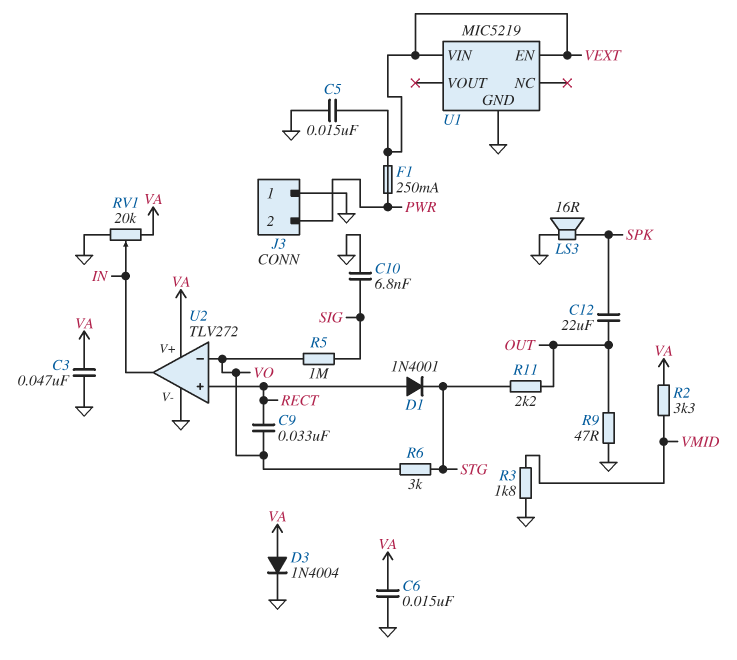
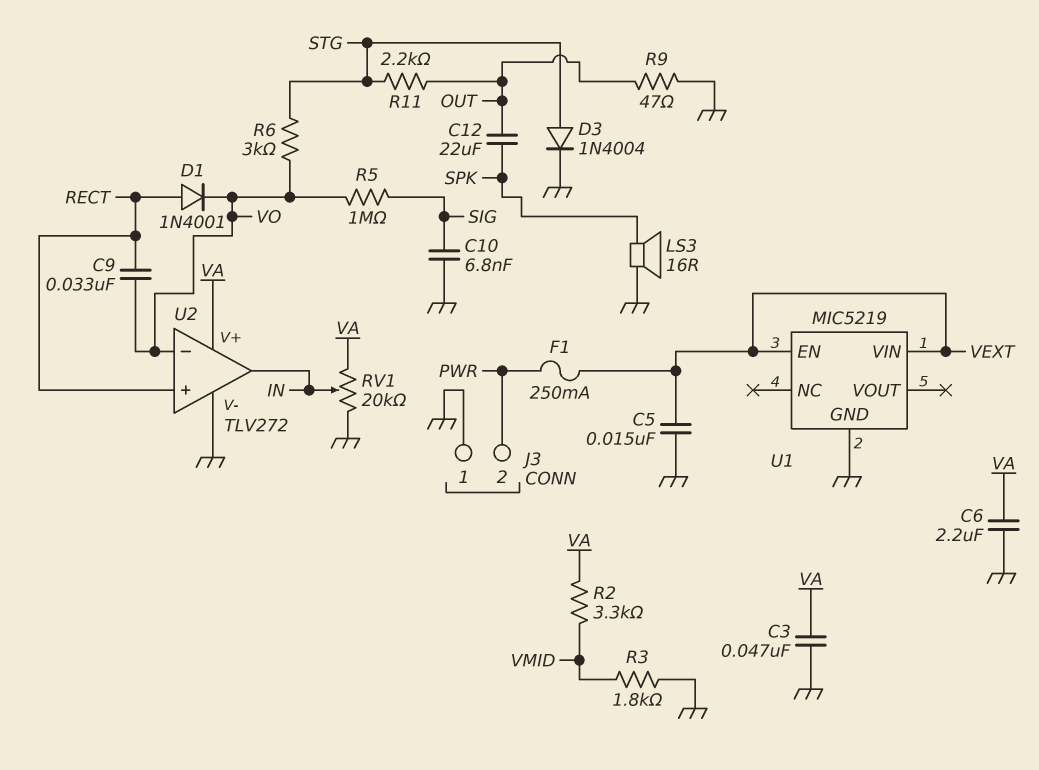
C6: 15nF (GND, VA) -> 2.2uF (GND, VA)
D1: diode 1N4001 (A RECT, K STG) -> diode 1N4001 (A RECT, K VO)
D3: diode 1N4004 (A VA, K GND) -> diode 1N4004 (A STG, K GND)

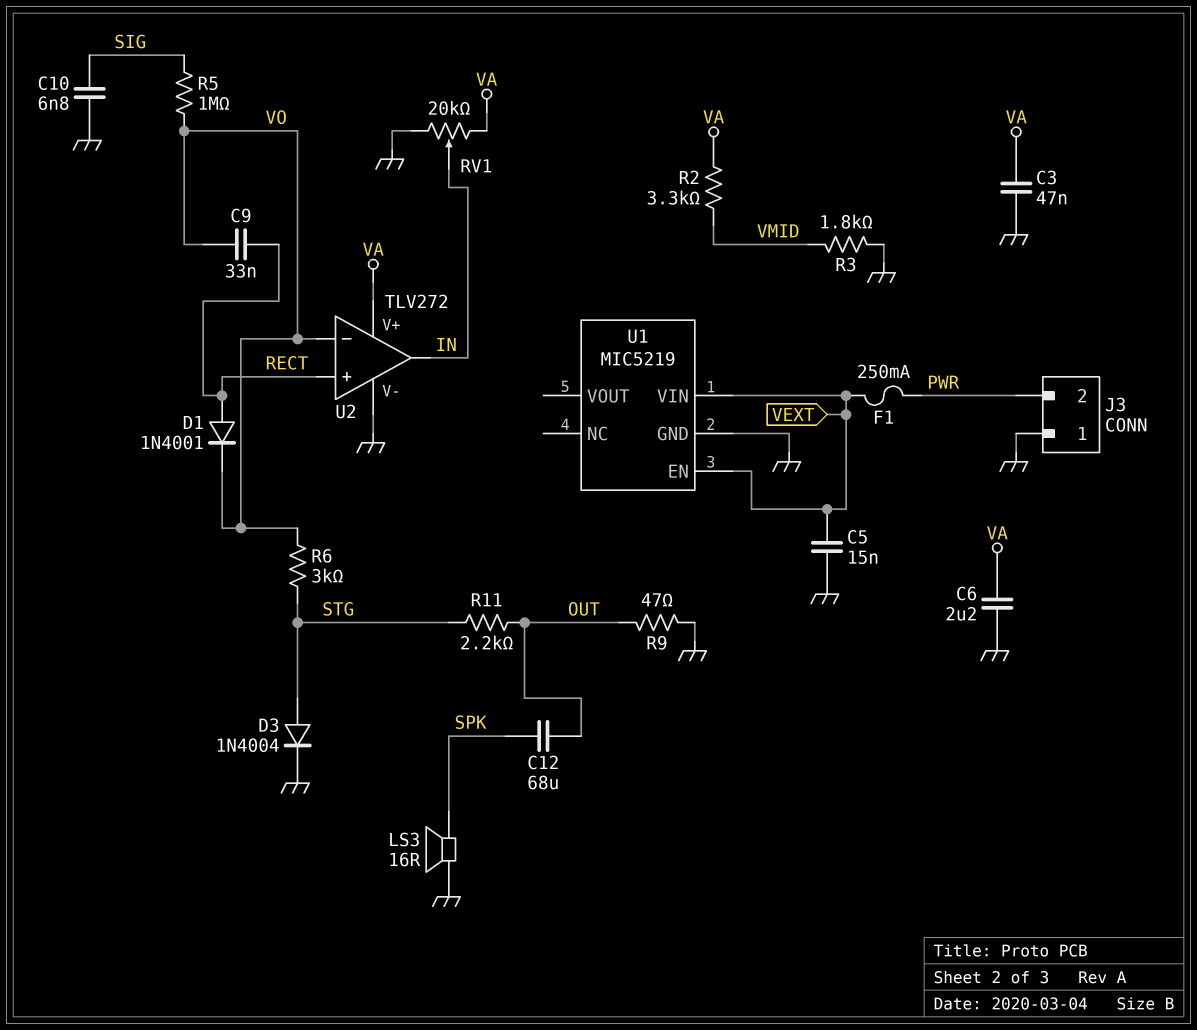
C12: 22uF (OUT, SPK) -> 68uF (OUT, SPK)

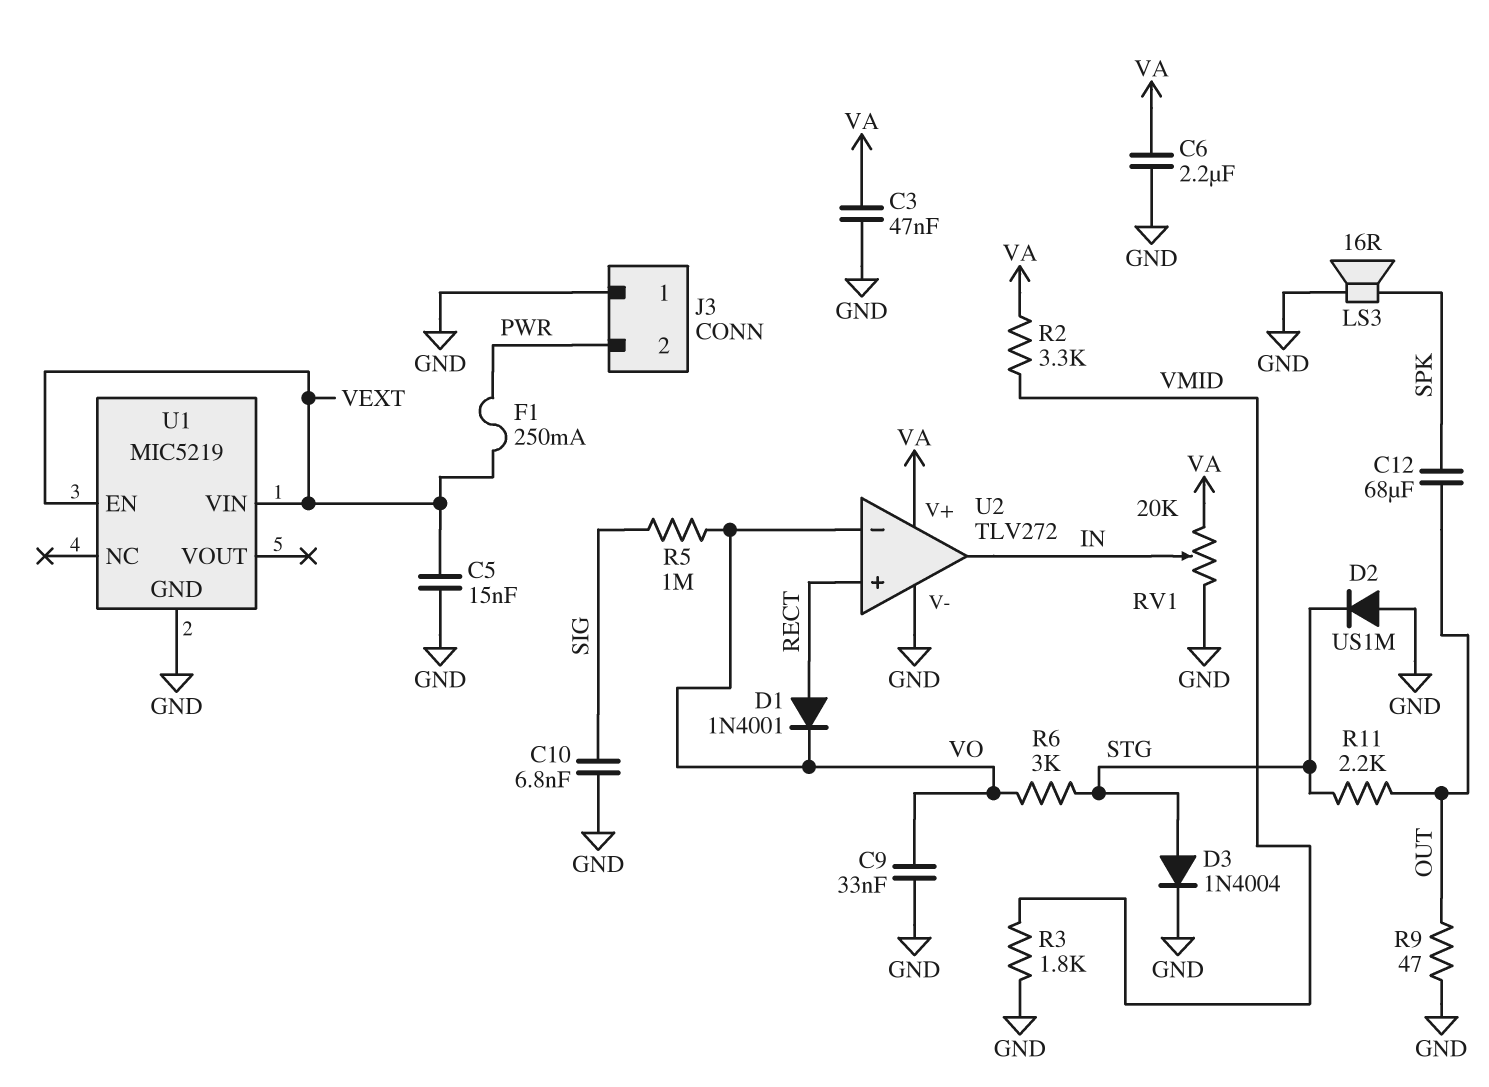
C9: 33nF (RECT, VO) -> 33nF (GND, VO)
D2: none -> diode US1M (A GND, K STG)

